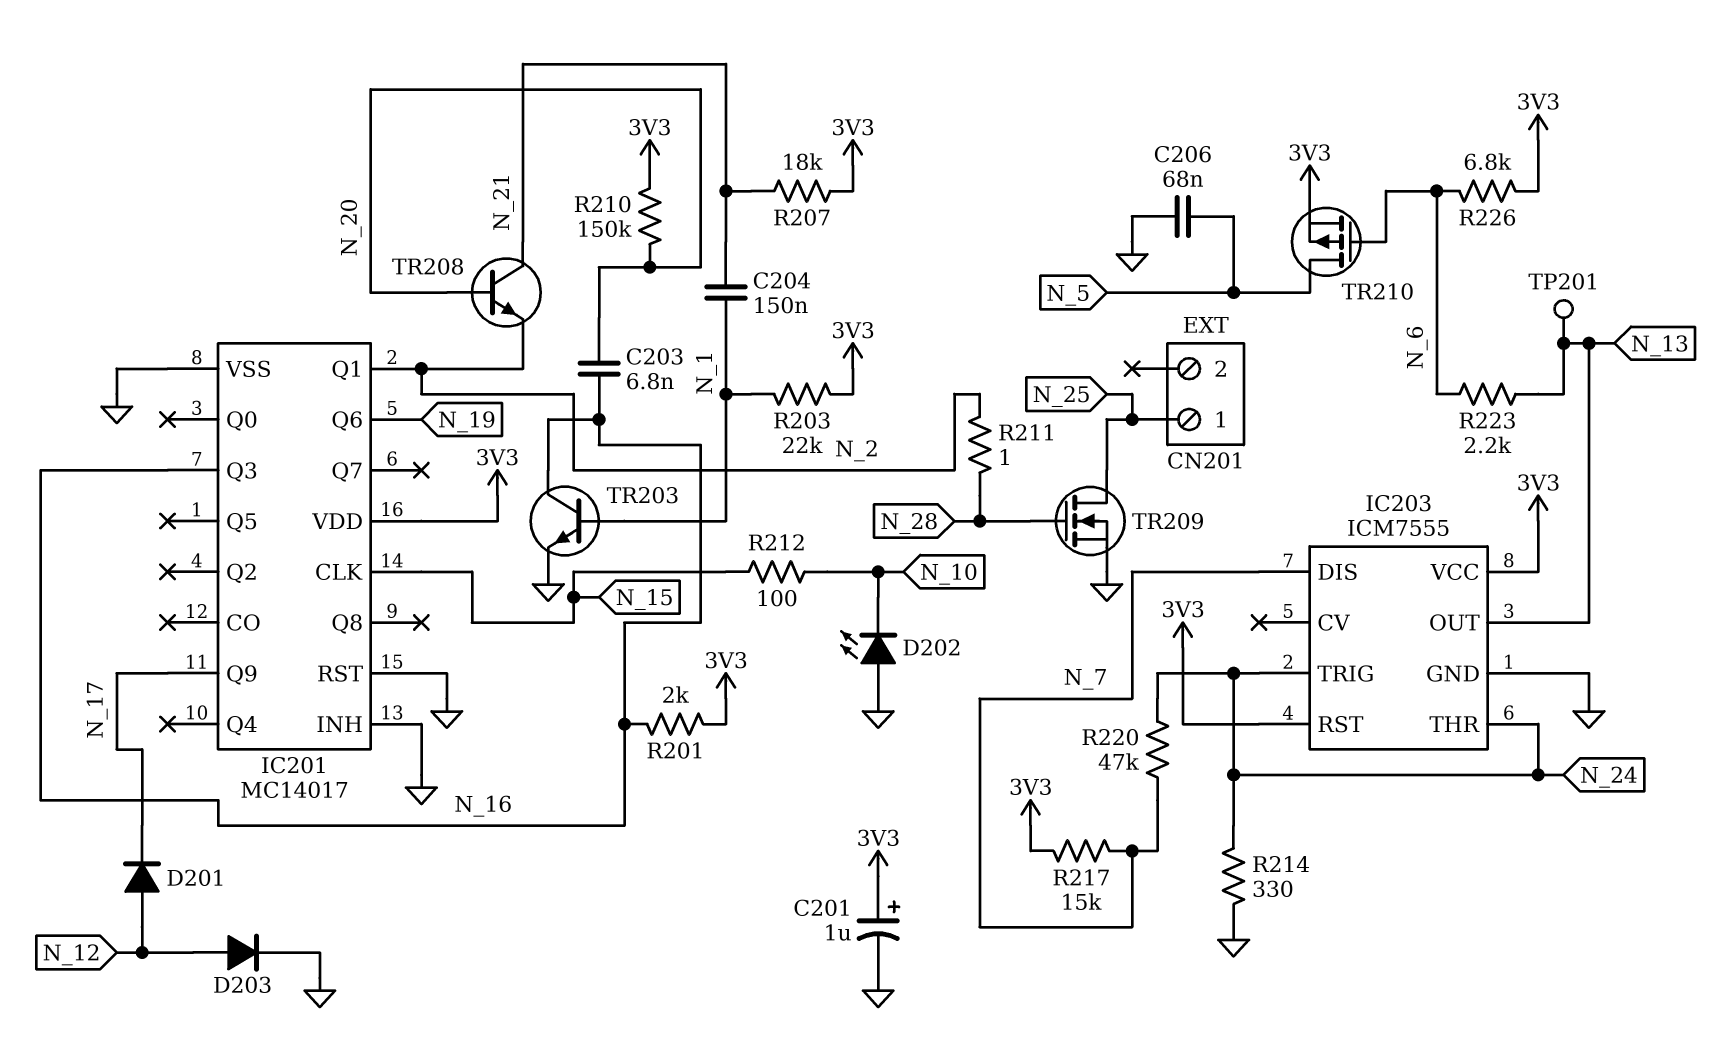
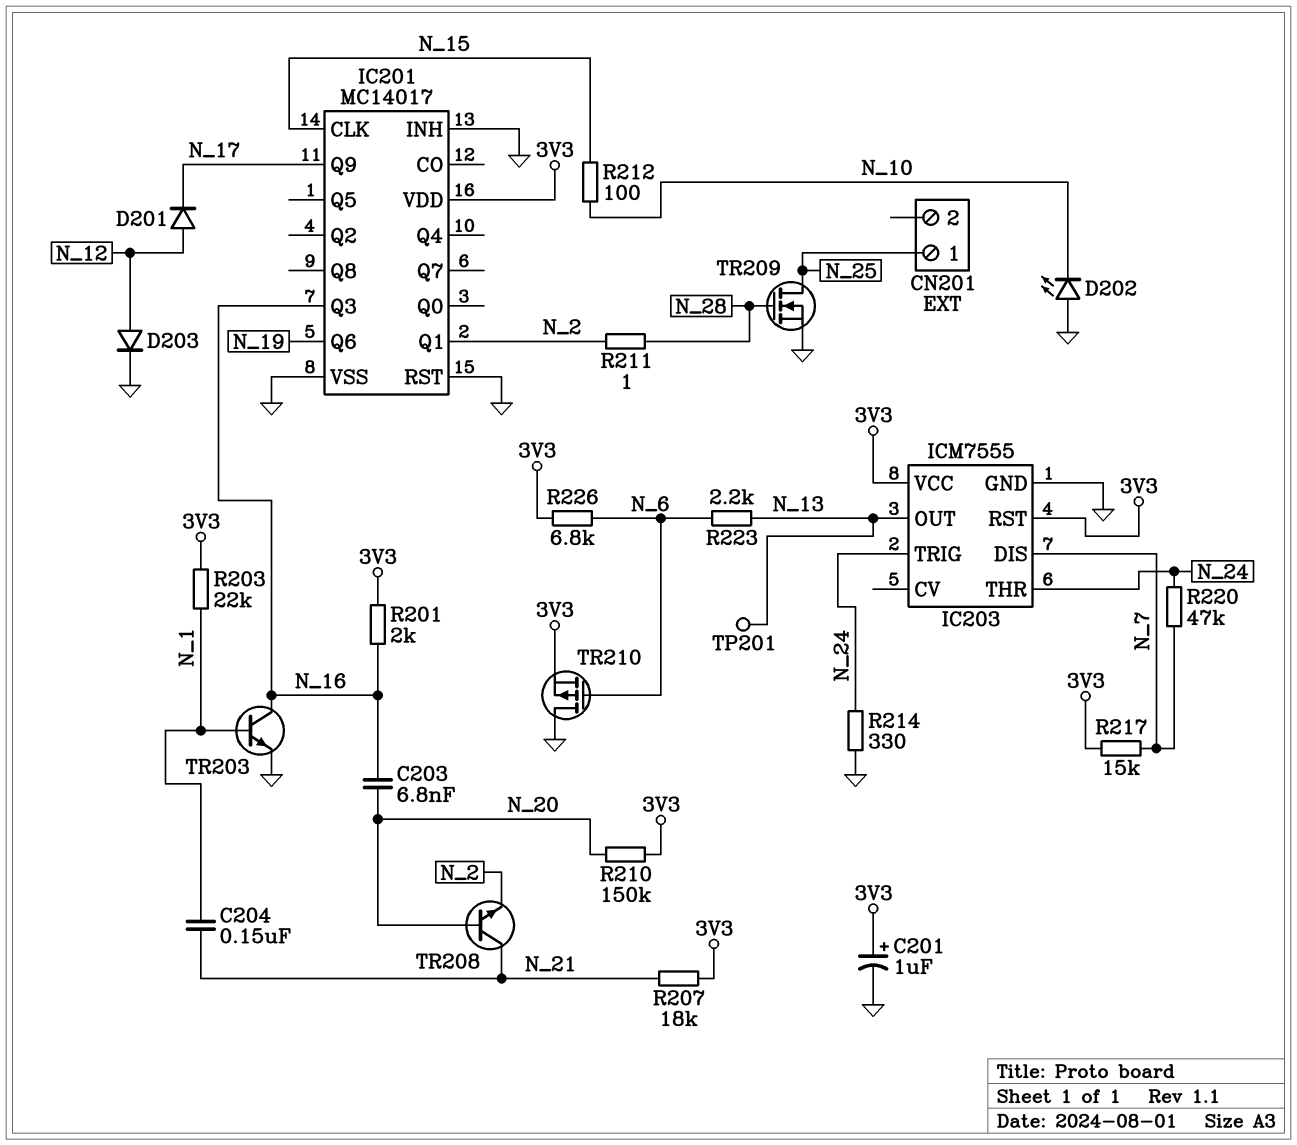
C206: 68nF (GND, N_5) -> none
TR210: PMOS (G N_6, D N_5, S 3V3) -> PMOS (G N_6, D GND, S 3V3)

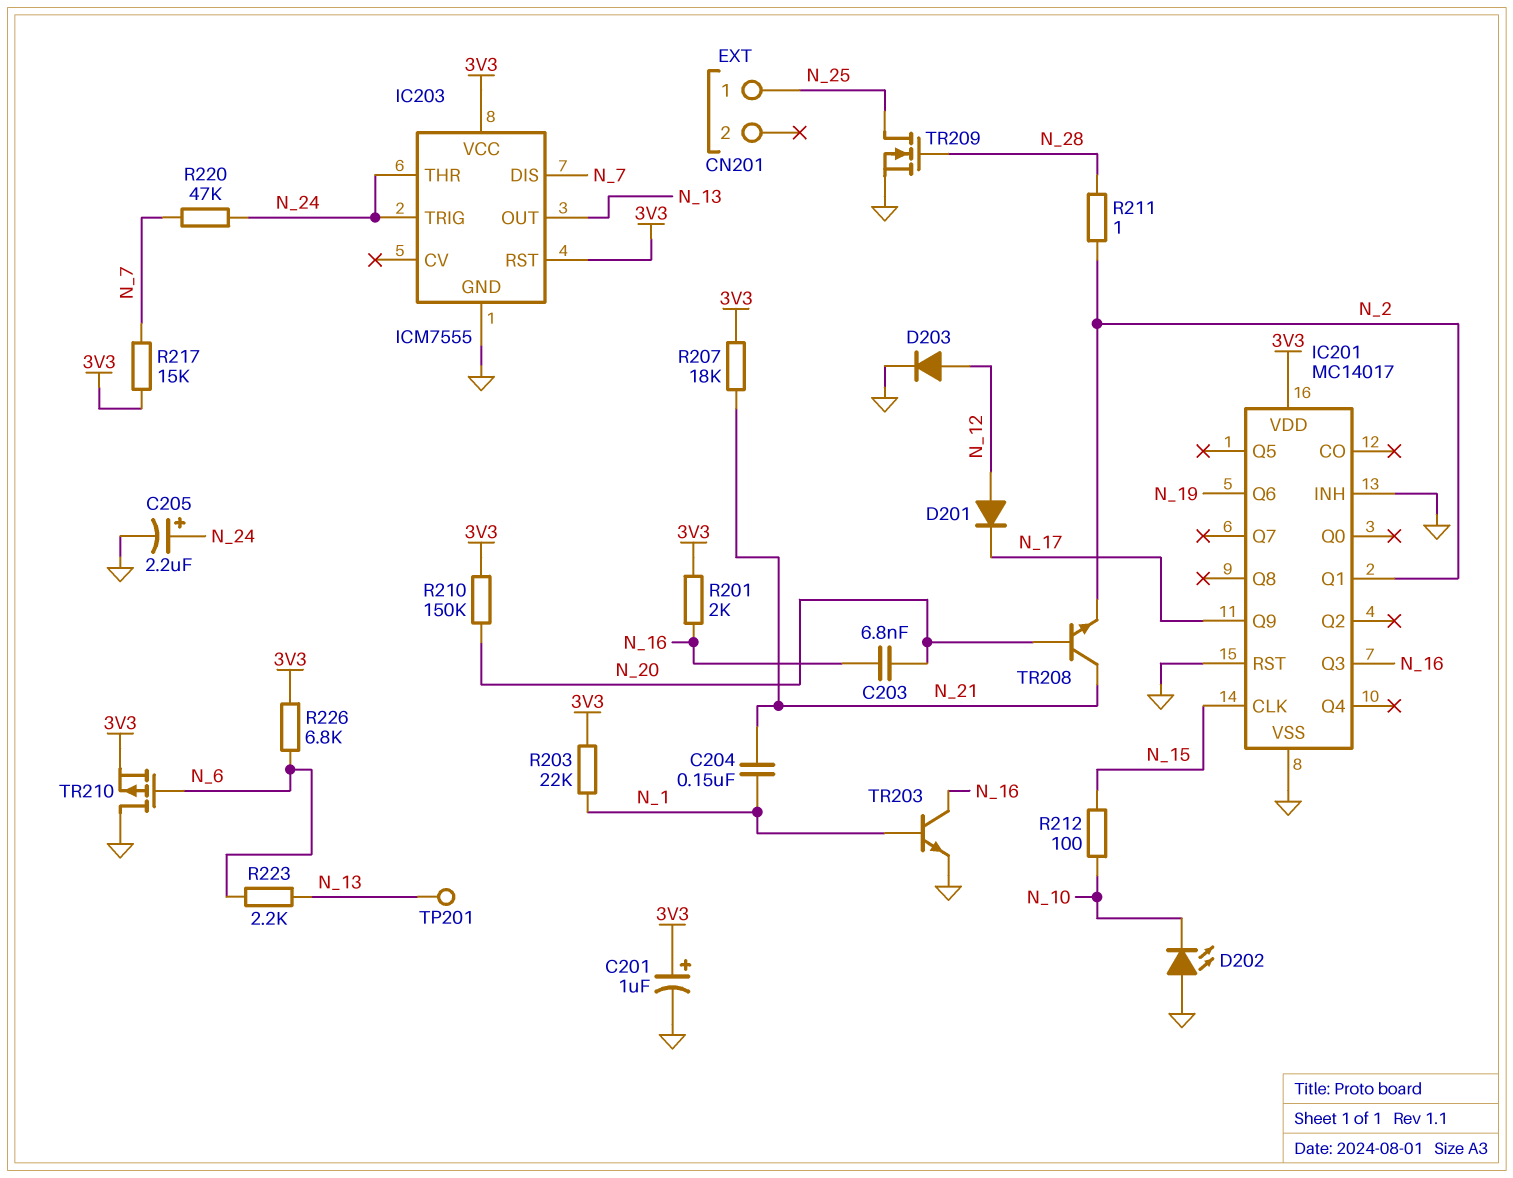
C205: none -> 2.2uF (plus N_24, minus GND)
R214: 330 (GND, N_24) -> none

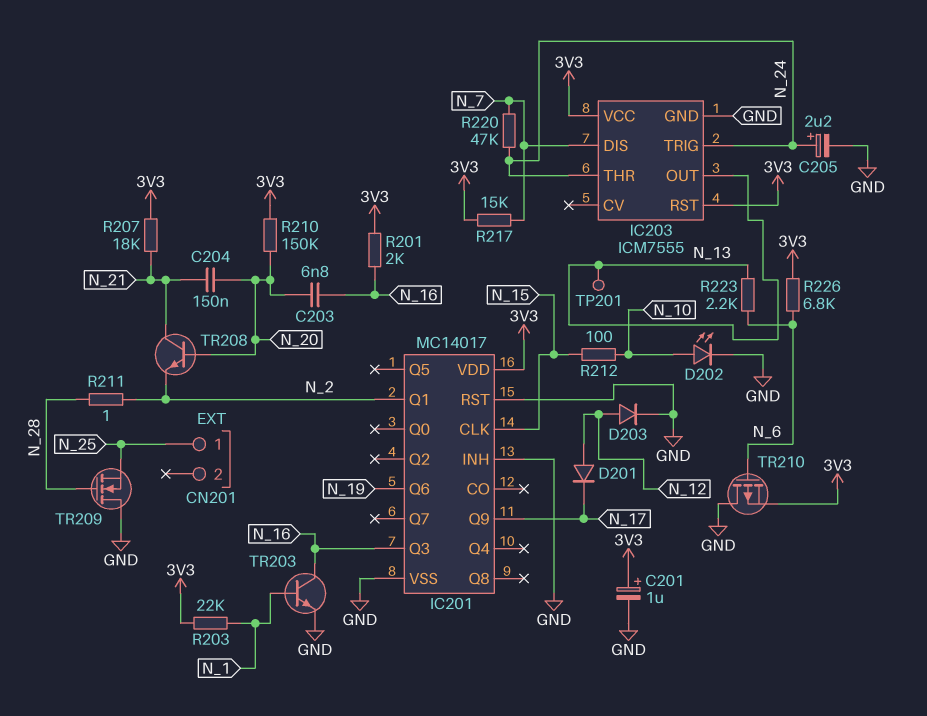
C204: 150nF (N_1, N_21) -> 150nF (N_20, N_21)
D202: LED (A GND, K N_10) -> LED (A N_10, K GND)
TR209: NMOS (G N_28, D N_25, S GND) -> NMOS (G N_28, D GND, S N_25)

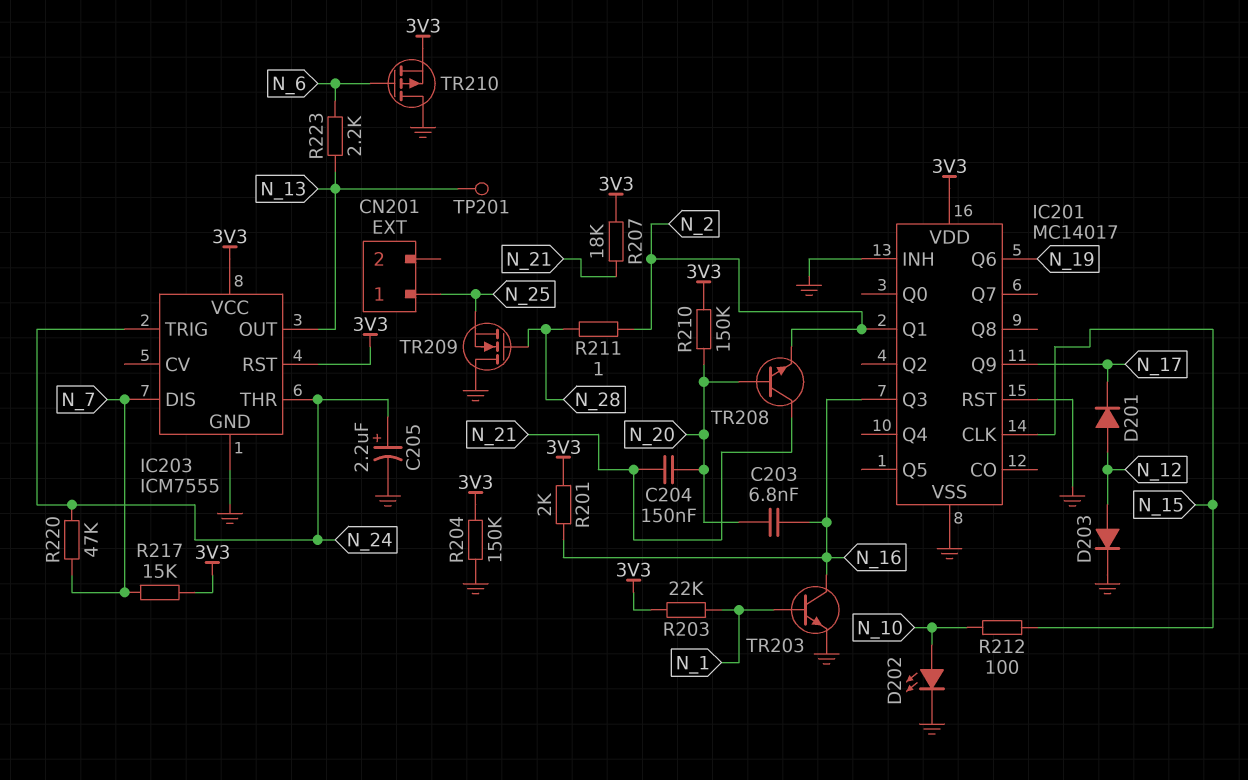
C201: 1uF (plus 3V3, minus GND) -> none
R204: none -> 150k (3V3, GND)
R226: 6.8k (3V3, N_6) -> none

